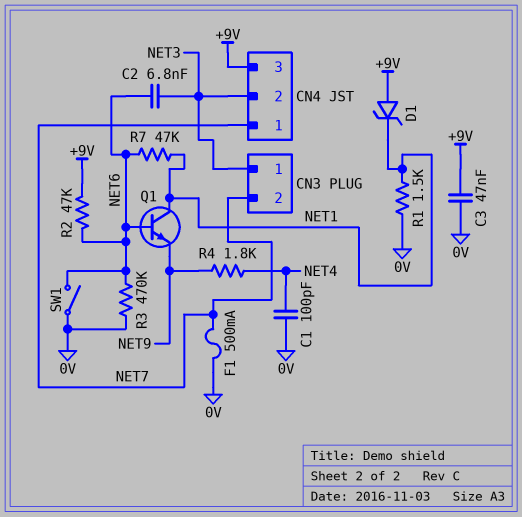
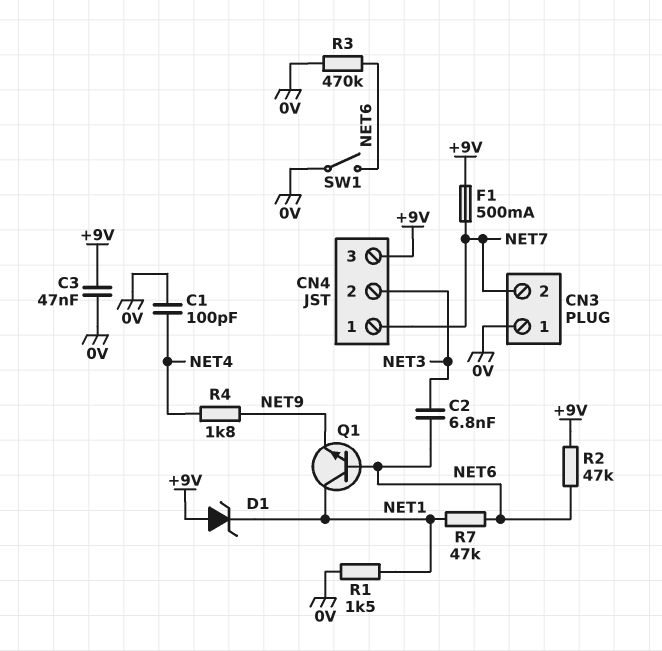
CN3 pin 1: NET3 -> 0V
F1: 500mA (0V, NET7) -> 500mA (+9V, NET7)

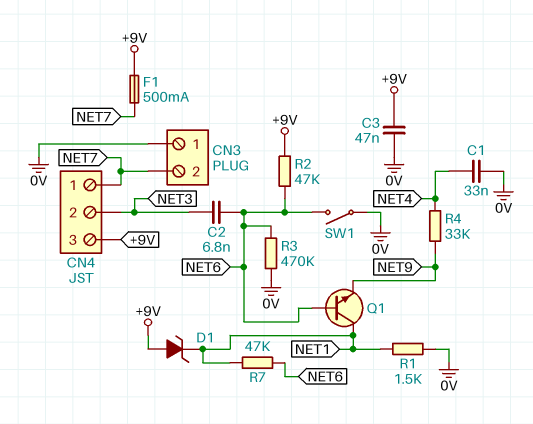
C1: 100pF (0V, NET4) -> 33nF (0V, NET4)
R4: 1.8k (NET4, NET9) -> 33k (NET4, NET9)

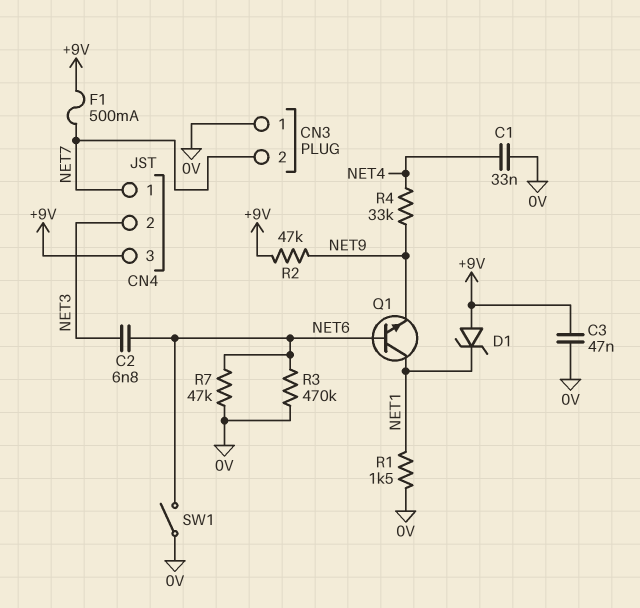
R2: 47k (+9V, NET6) -> 47k (+9V, NET9)
R7: 47k (NET1, NET6) -> 47k (0V, NET6)

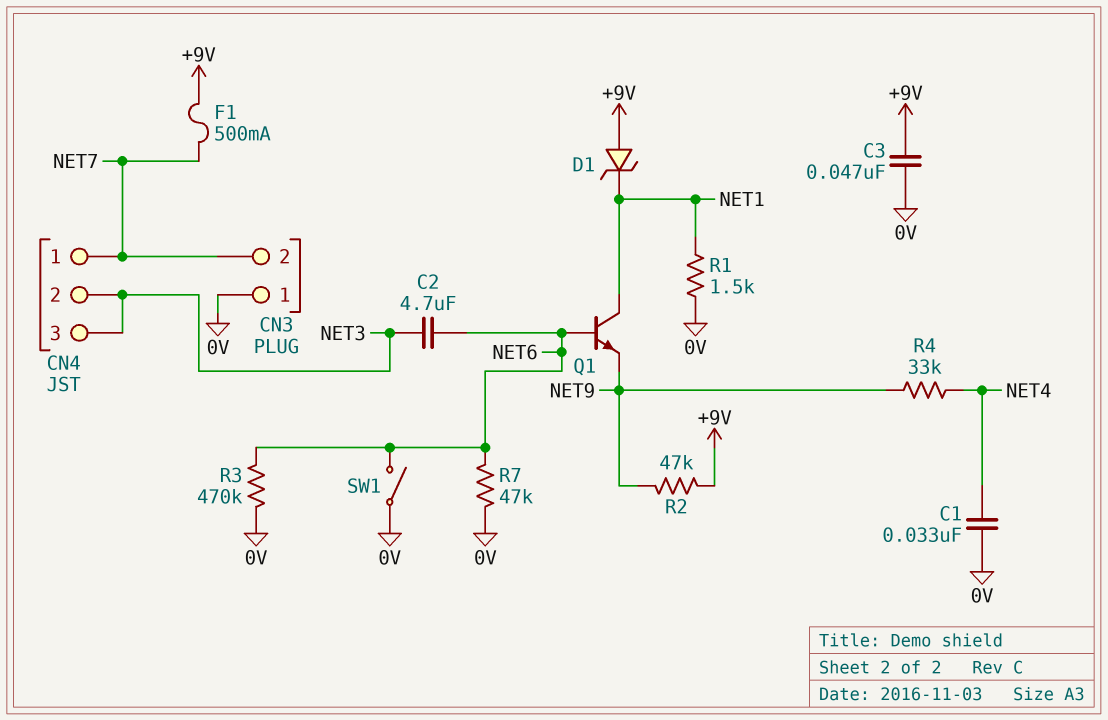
C2: 6.8nF (NET3, NET6) -> 4.7uF (NET3, NET6)
CN4 pin 3: +9V -> NET3

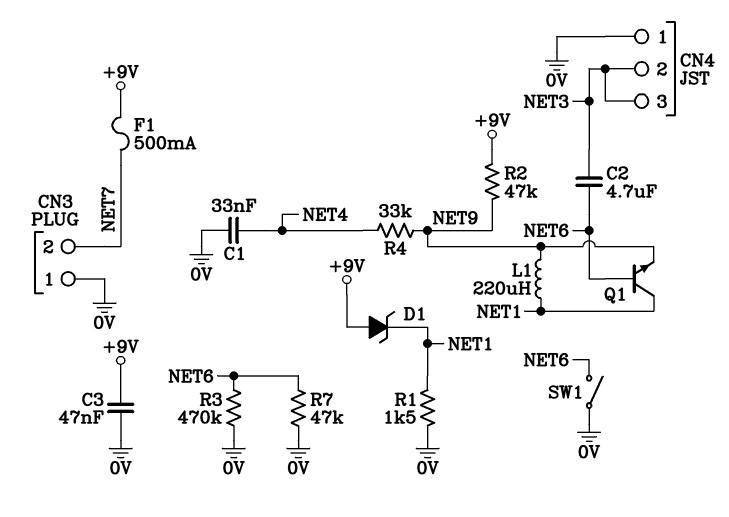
CN4 pin 1: NET7 -> 0V
L1: none -> 220uH (NET1, NET9)

